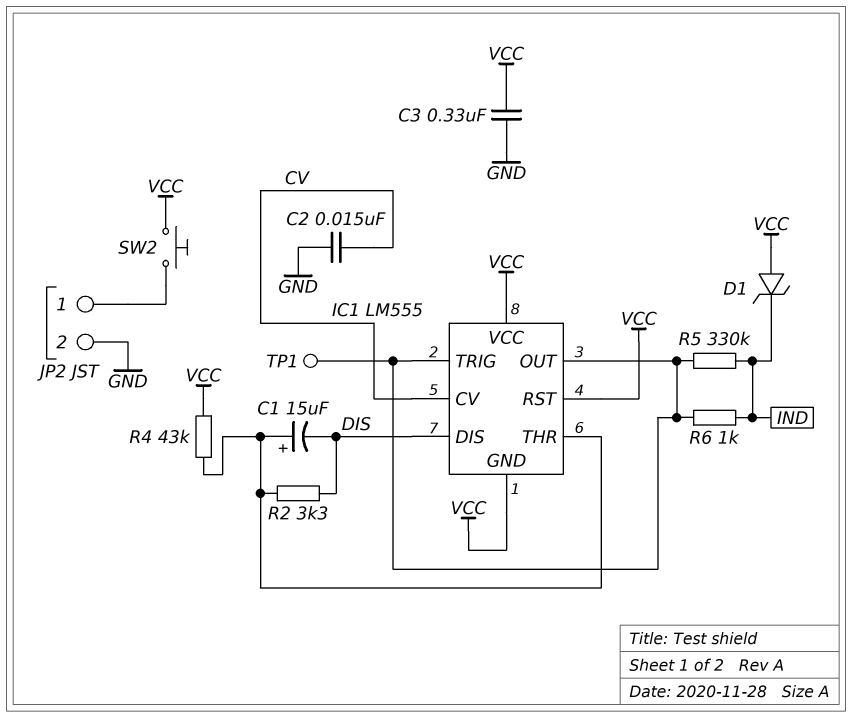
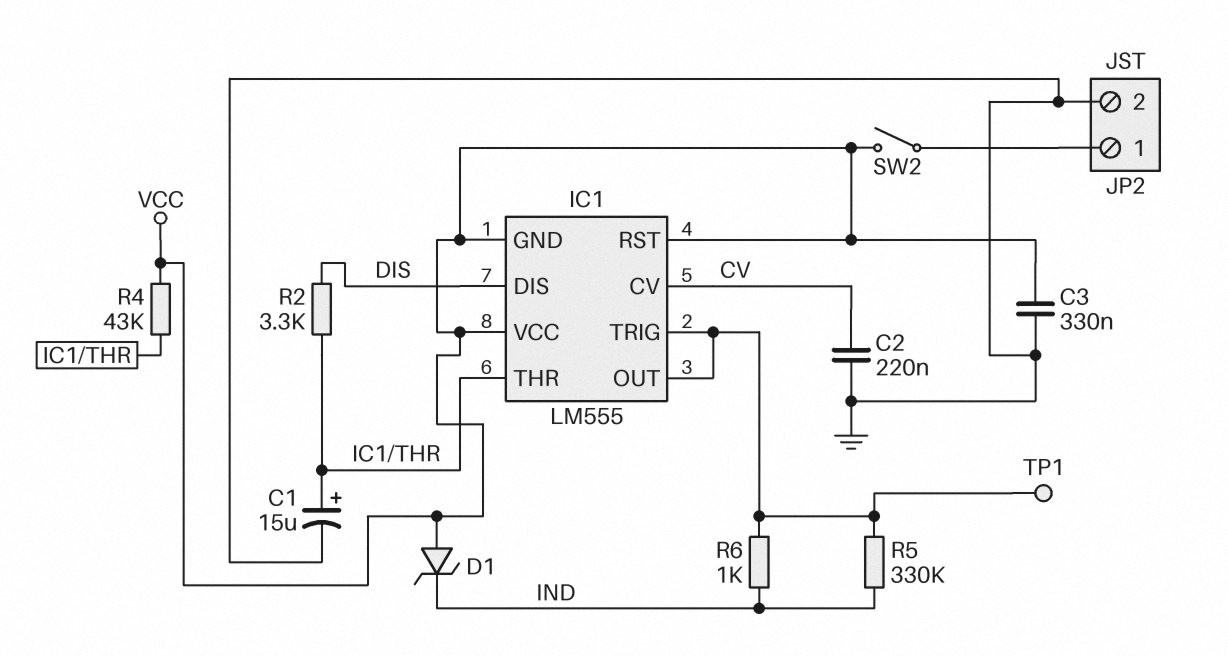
C1: 15uF (plus IC1/THR, minus DIS) -> 15uF (plus IC1/THR, minus GND)
C2: 15nF (CV, GND) -> 220nF (CV, GND)
SW2: button (JP2/1, VCC) -> switch (JP2/1, VCC)

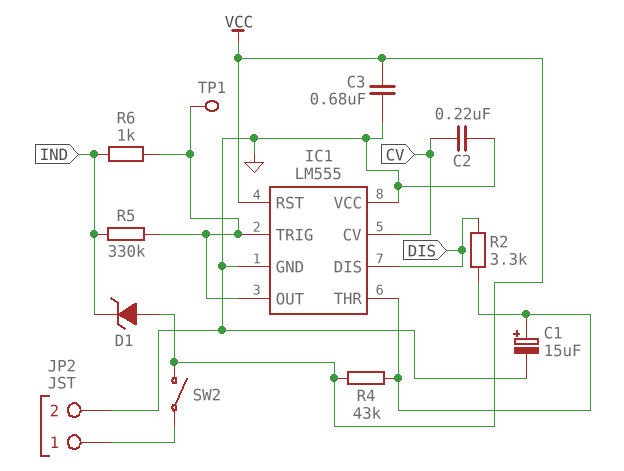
C3: 330nF (GND, VCC) -> 680nF (GND, VCC)
IC1 pin GND: VCC -> GND
IC1 pin VCC: VCC -> GND

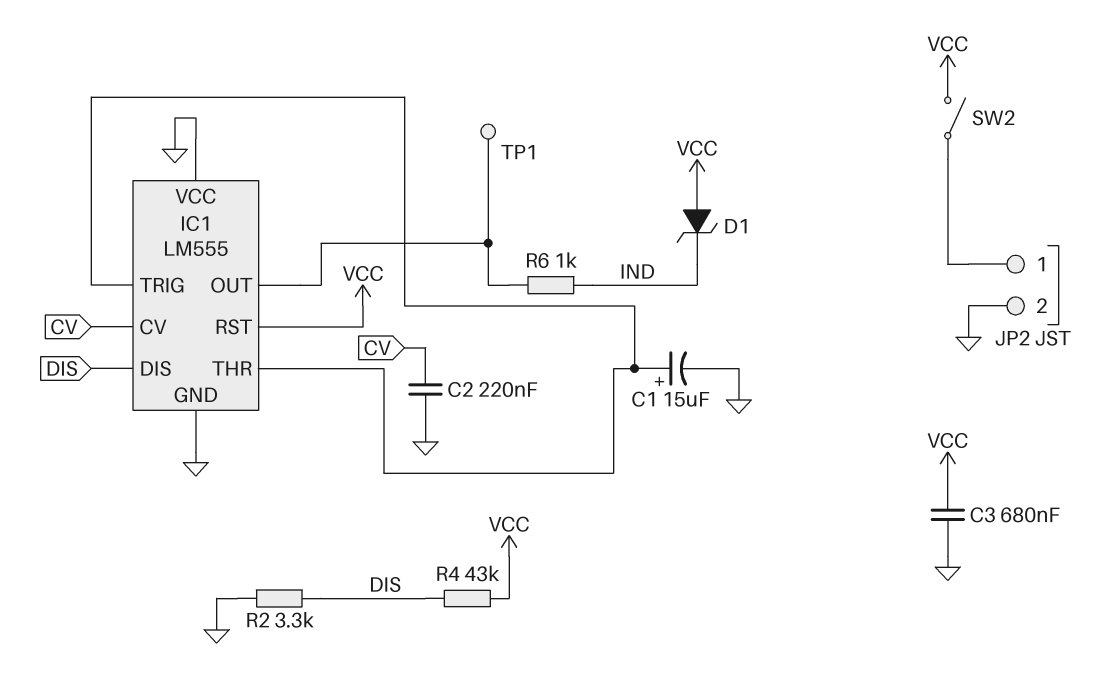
IC1 pin TRIG: IC1/OUT -> IC1/THR
R2: 3.3k (DIS, IC1/THR) -> 3.3k (DIS, GND)
R4: 43k (IC1/THR, VCC) -> 43k (DIS, VCC)
R5: 330k (IC1/OUT, IND) -> none

